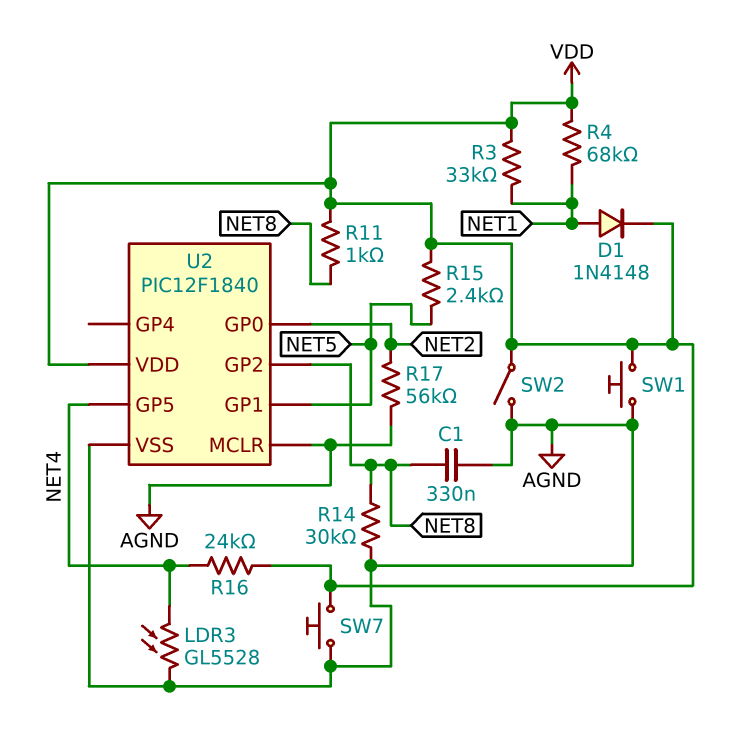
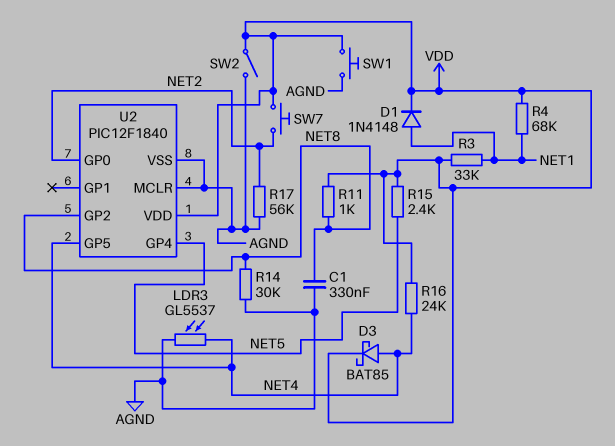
D3: none -> schottky BAT85 (A NET4, K VDD)
LDR3: GL5528 (AGND, NET4) -> GL5537 (AGND, NET4)
SW7: button (AGND, VDD) -> button (NET2, VDD)
U2 pin GP1: NET5 -> none
U2 pin GP4: none -> NET5

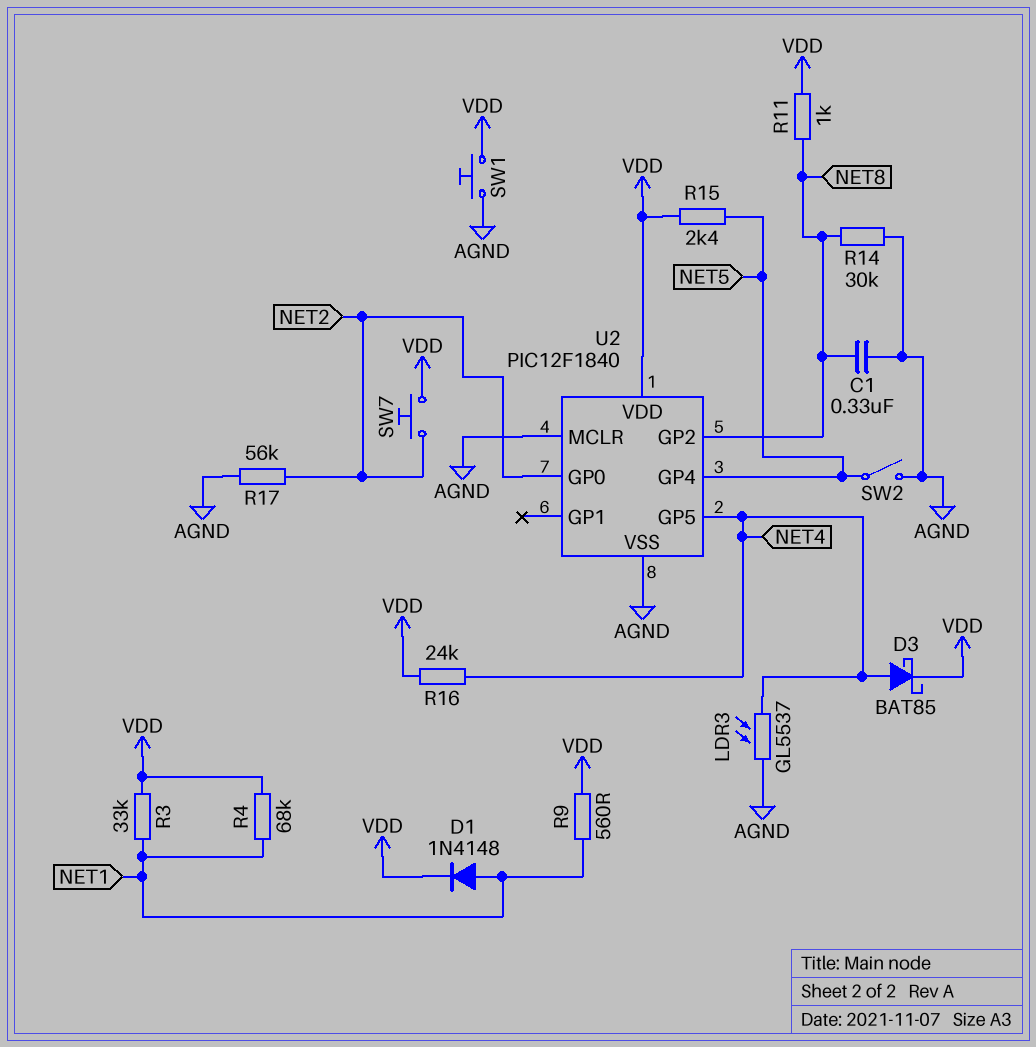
R9: none -> 560 (NET1, VDD)
SW2: switch (AGND, VDD) -> switch (AGND, NET5)

